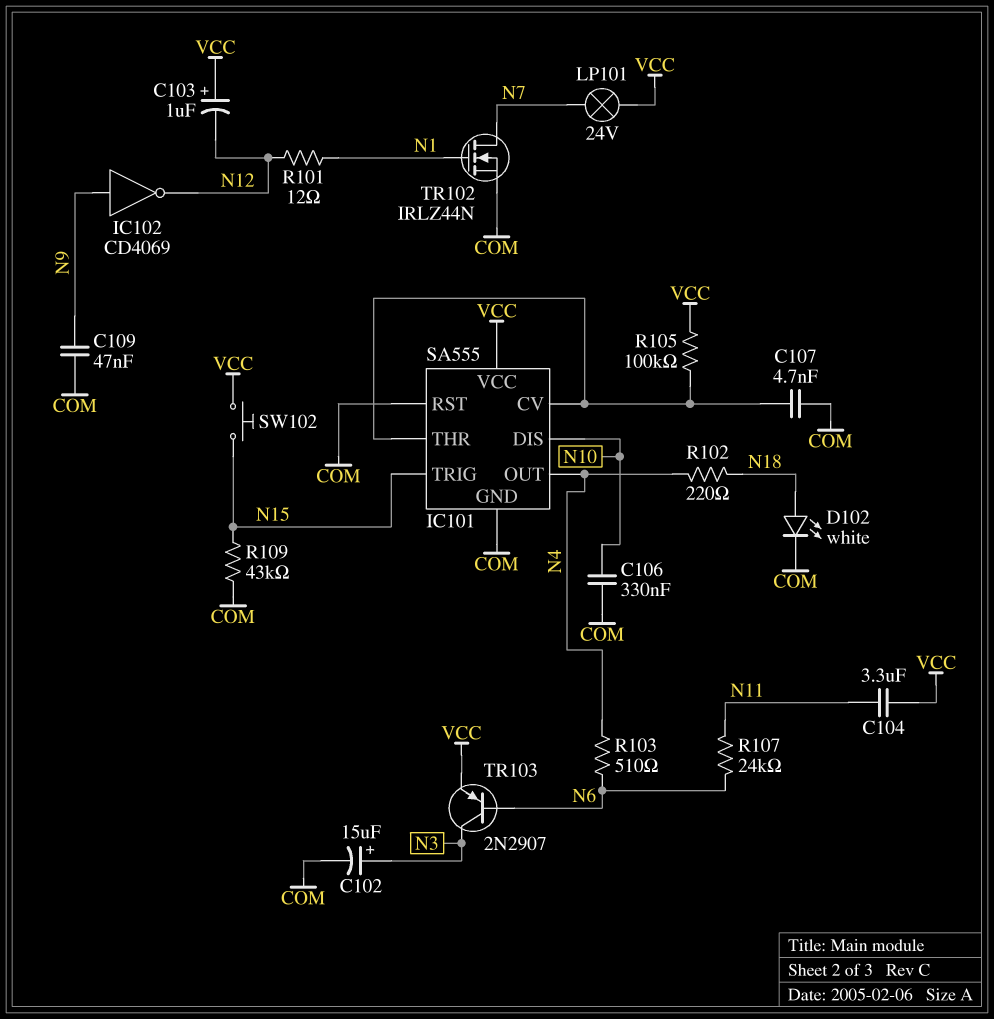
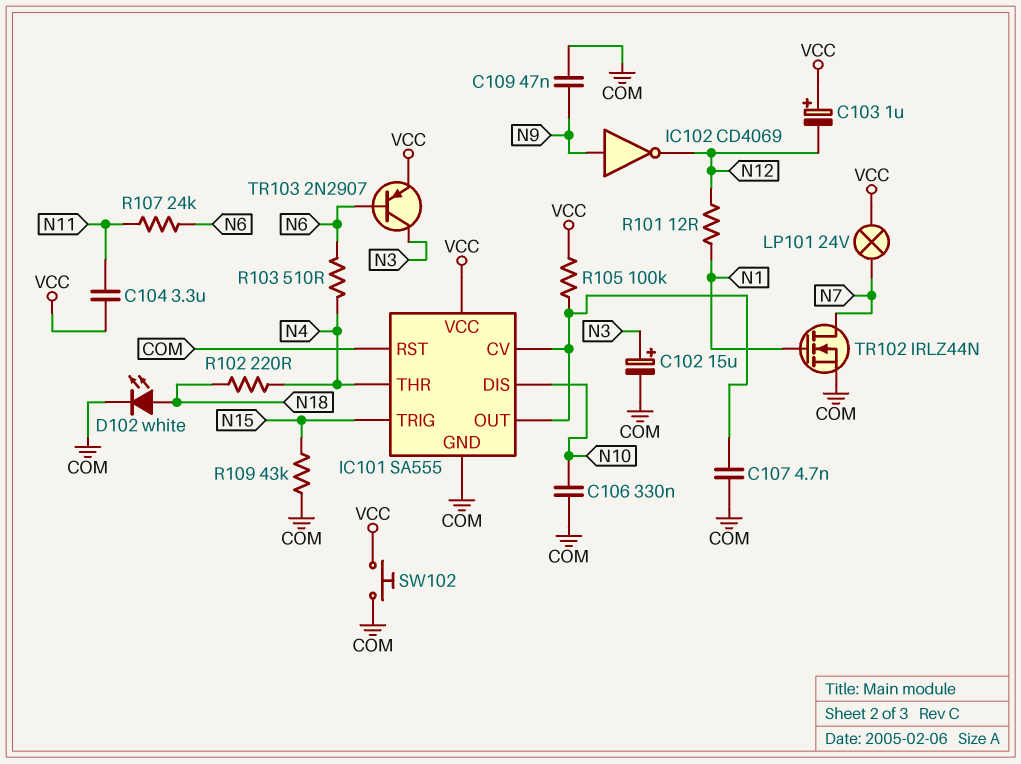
IC101 pin OUT: N4 -> IC101/CV
IC101 pin THR: IC101/CV -> N4
SW102: button (N15, VCC) -> button (COM, VCC)

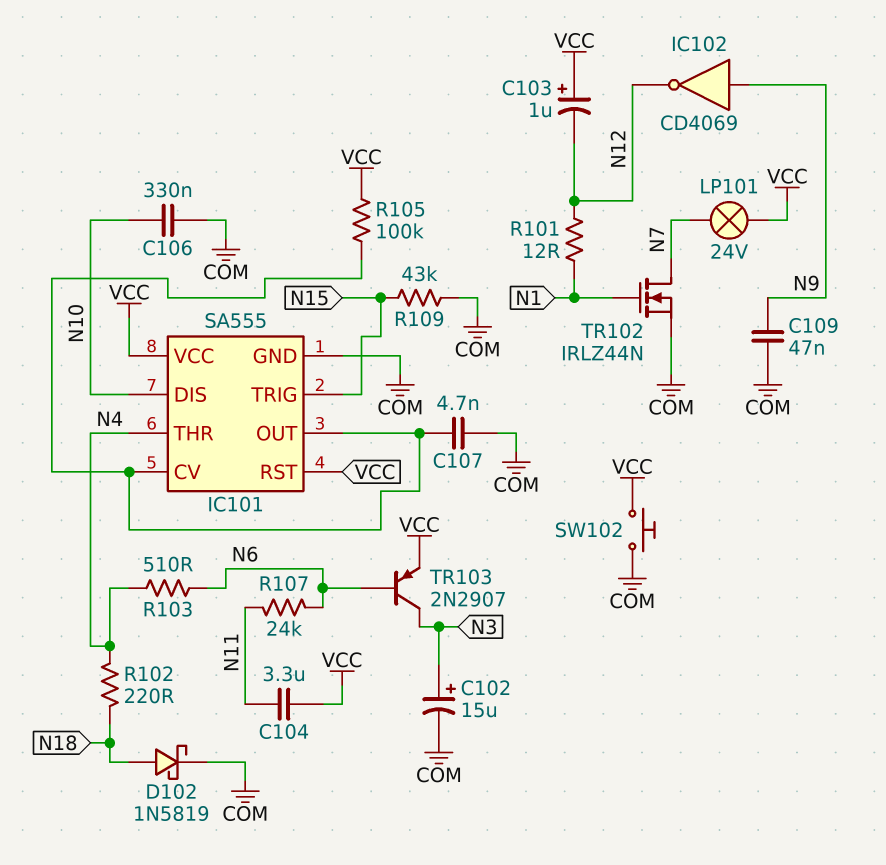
D102: LED white (A N18, K COM) -> schottky 1N5819 (A N18, K COM)
IC101 pin RST: COM -> VCC

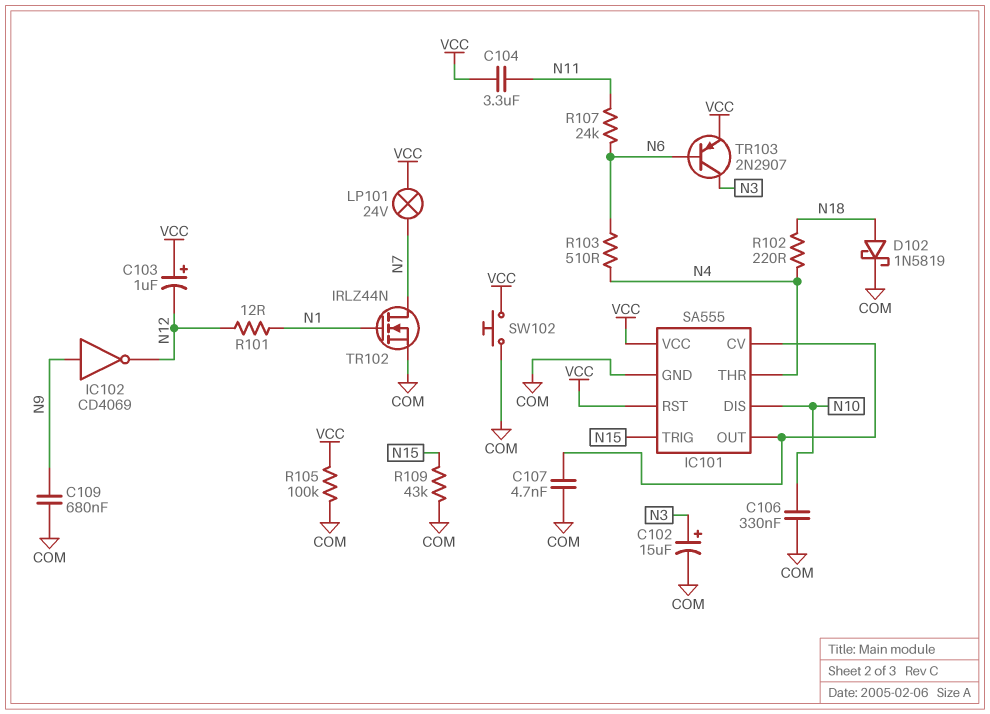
C109: 47nF (COM, N9) -> 680nF (COM, N9)
R105: 100k (IC101/CV, VCC) -> 100k (COM, VCC)

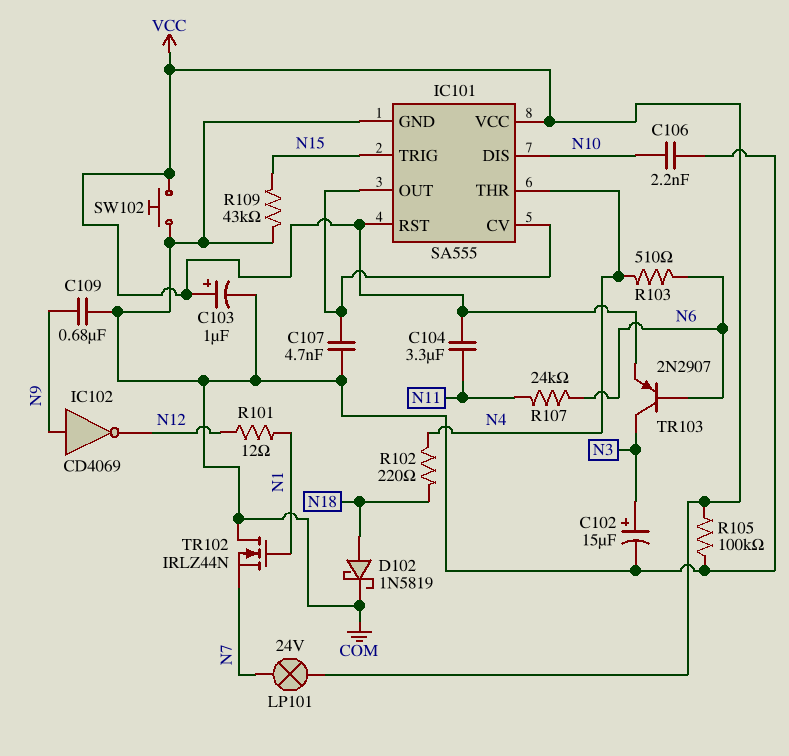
C103: 1uF (plus VCC, minus N12) -> 1uF (plus VCC, minus COM)
C106: 330nF (COM, N10) -> 2.2nF (COM, N10)
TR102: NMOS IRLZ44N (G N1, D N7, S COM) -> NMOS IRLZ44N (G N1, D COM, S N7)

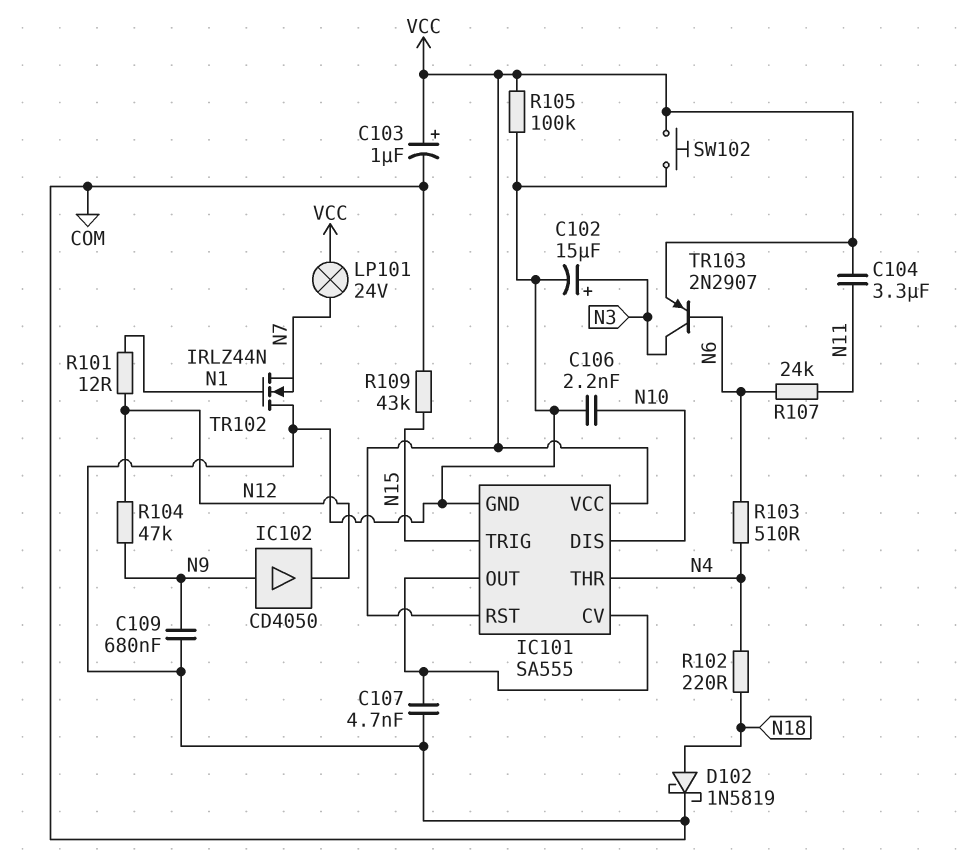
IC102: NOT CD4069 (in N9, out N12) -> buffer CD4050 (in N9, out N12)
R104: none -> 47k (N9, N12)

